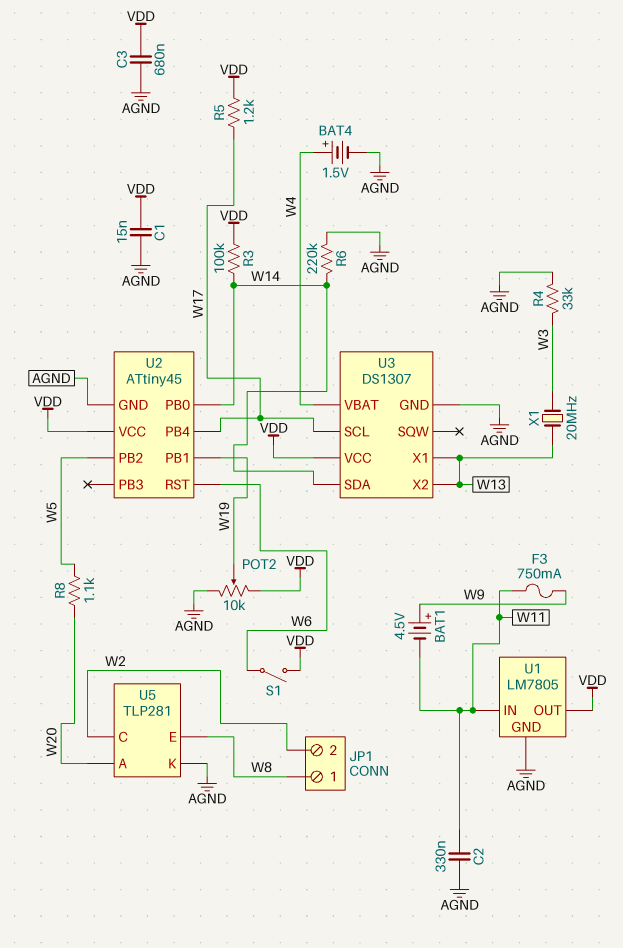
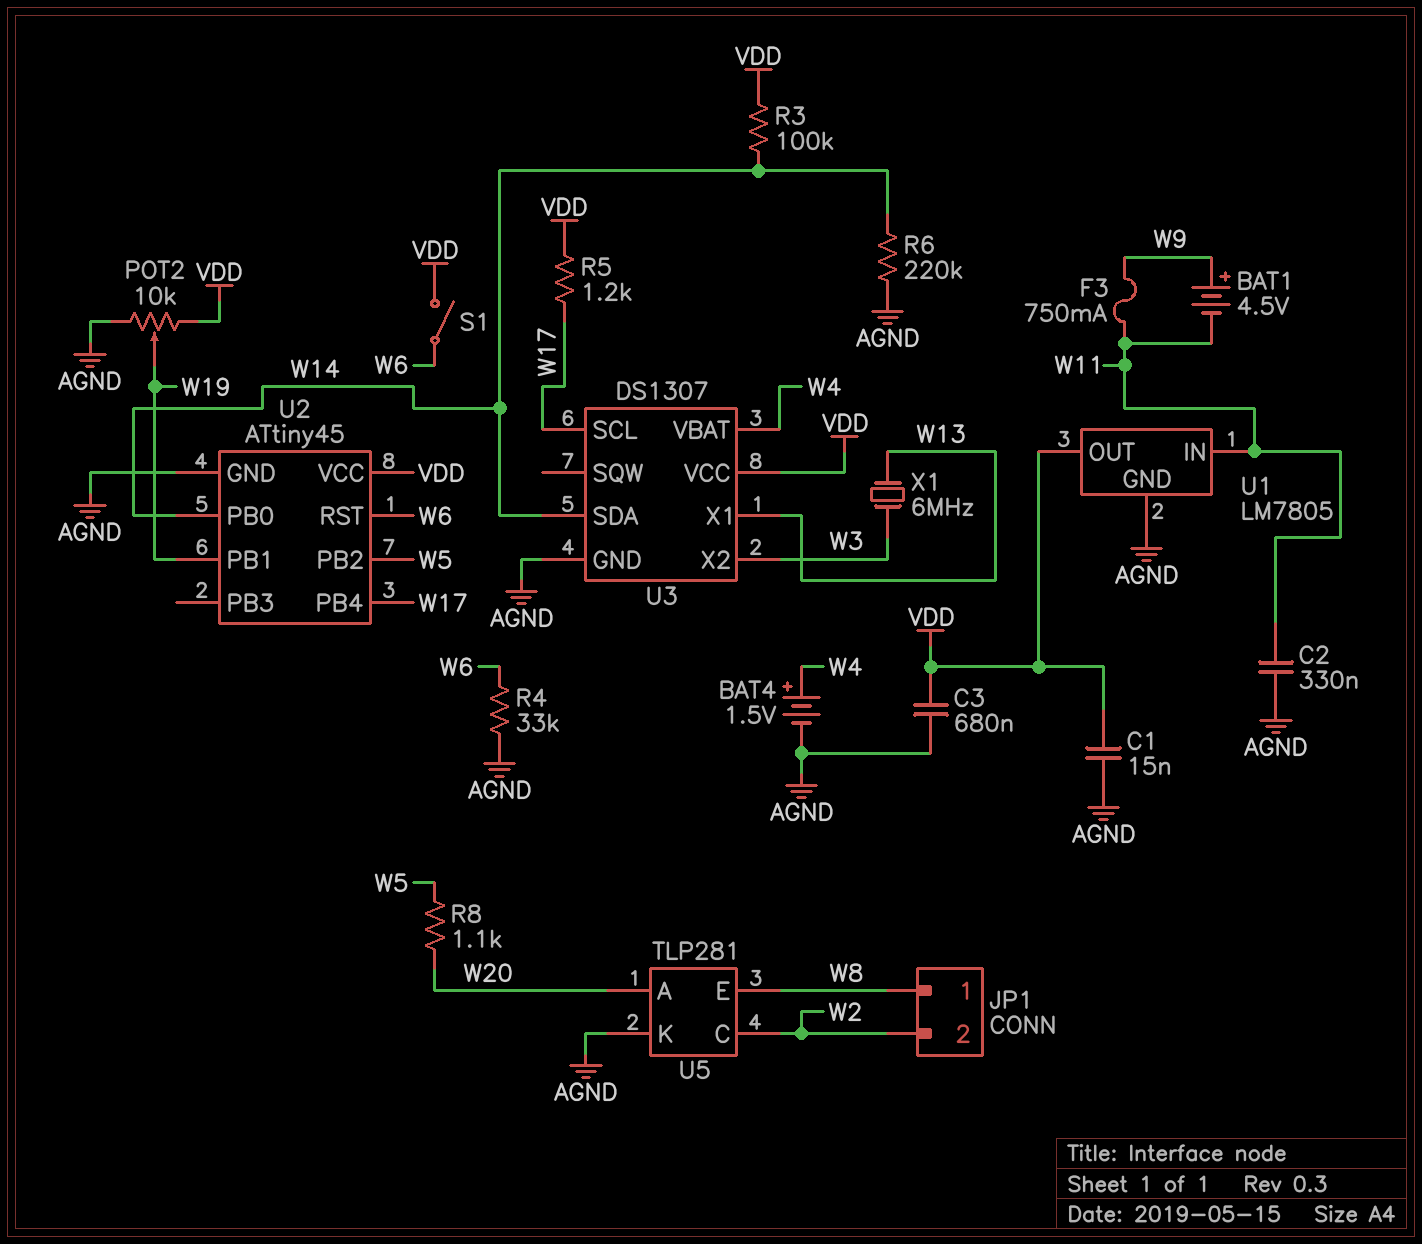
R4: 33k (AGND, W3) -> 33k (AGND, W6)
U3 pin X2: W13 -> W3
X1: 20MHz (W3, W13) -> 6MHz (W3, W13)

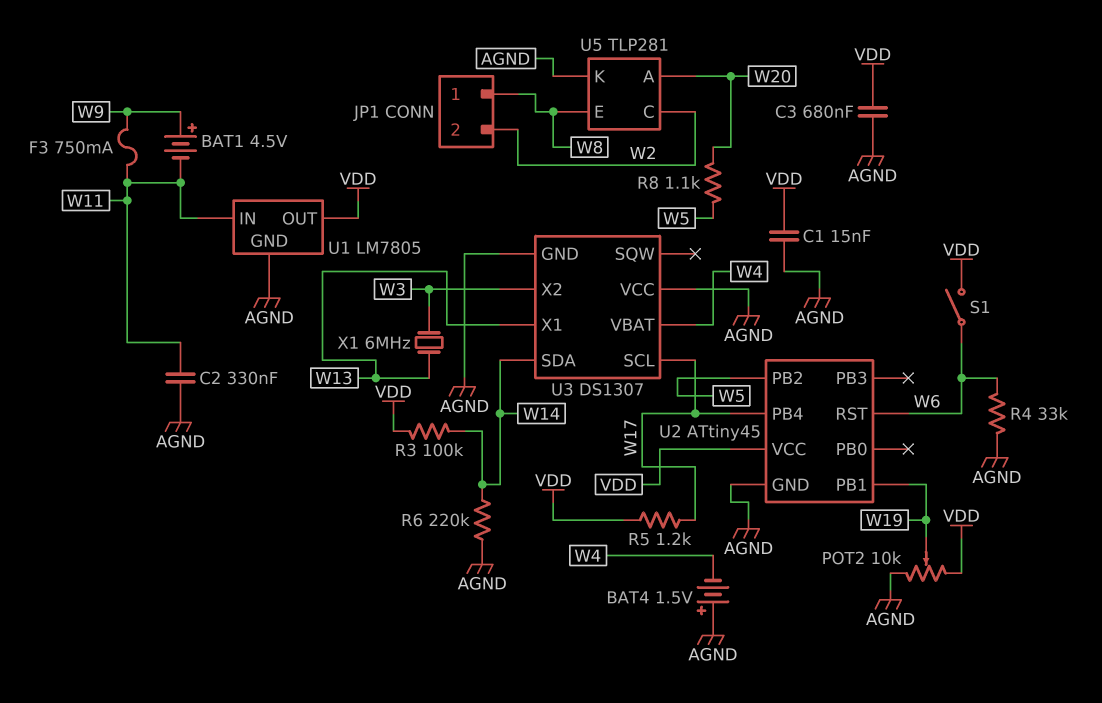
BAT4: 1.5V (plus W4, minus AGND) -> 1.5V (plus AGND, minus W4)
U2 pin PB0: W14 -> none
U3 pin VCC: VDD -> AGND

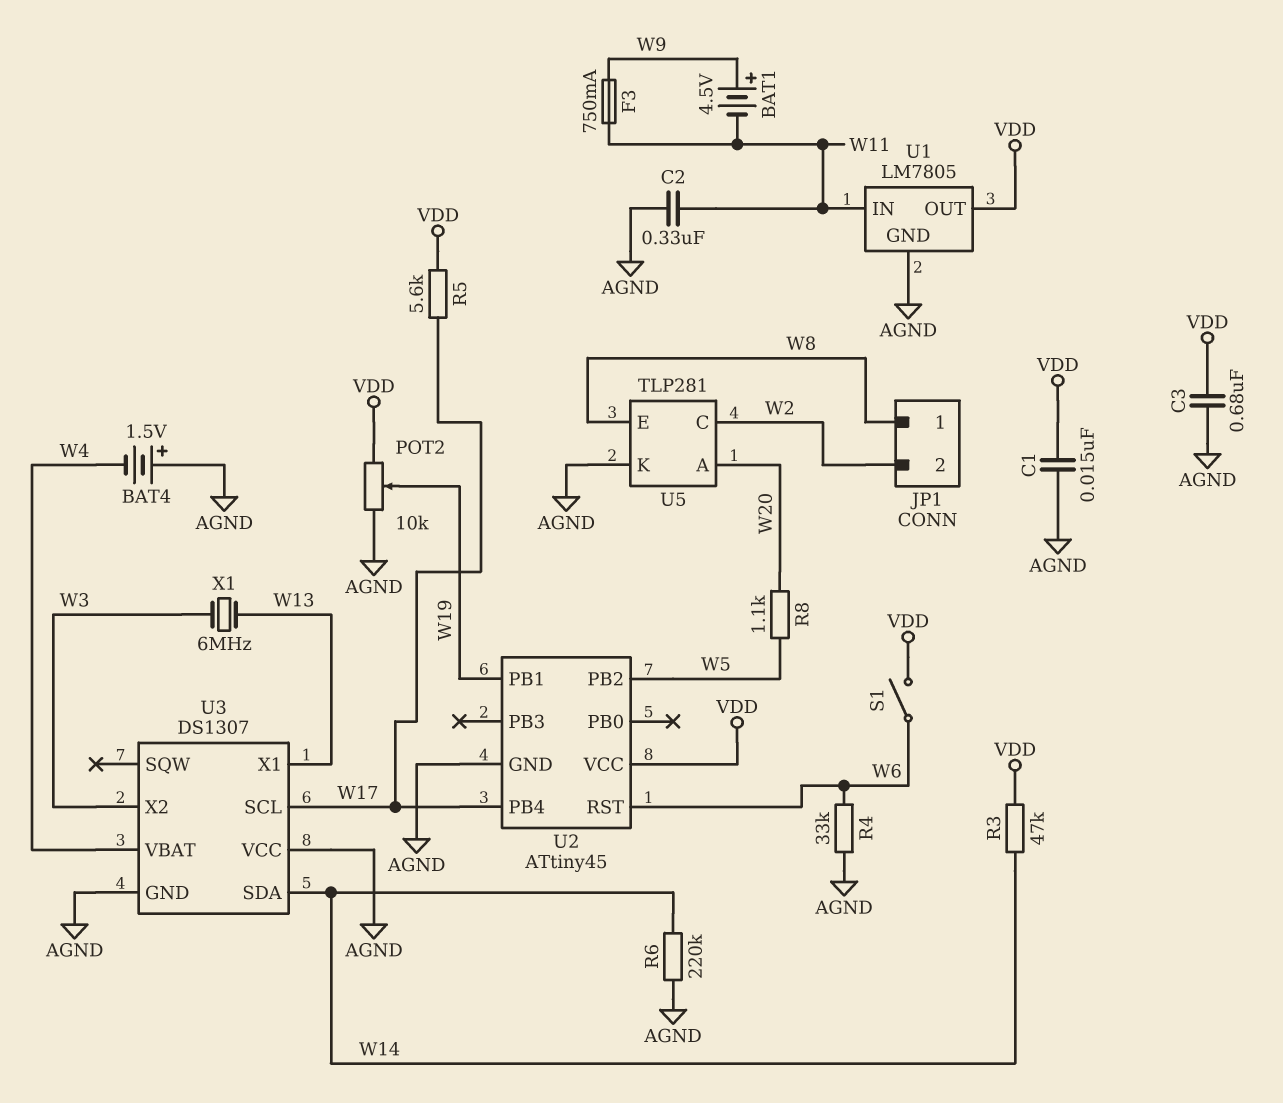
R3: 100k (VDD, W14) -> 47k (VDD, W14)
R5: 1.2k (VDD, W17) -> 5.6k (VDD, W17)

